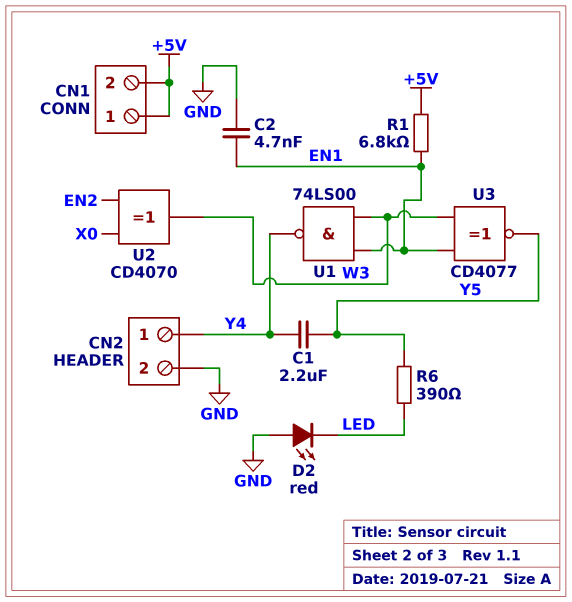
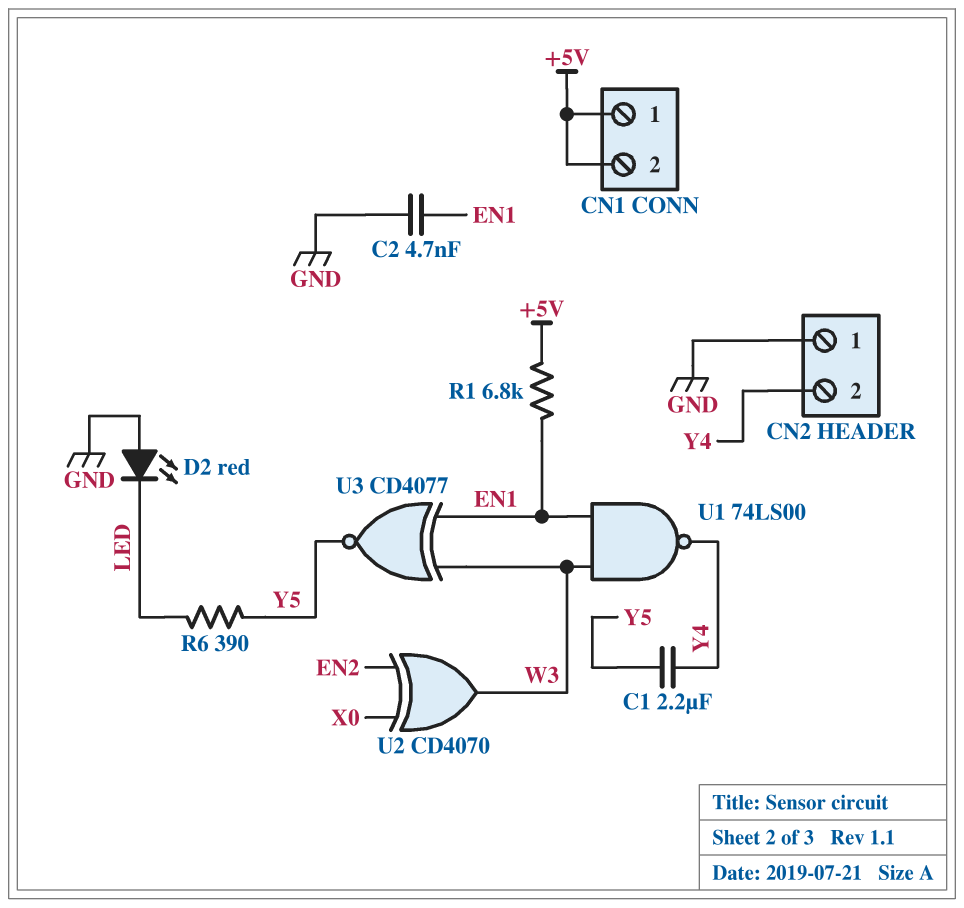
CN2 pin 1: Y4 -> GND
CN2 pin 2: GND -> Y4

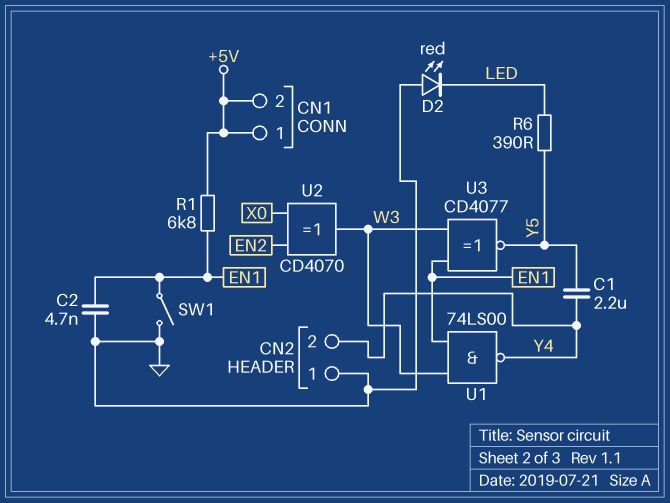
SW1: none -> switch (EN1, GND)

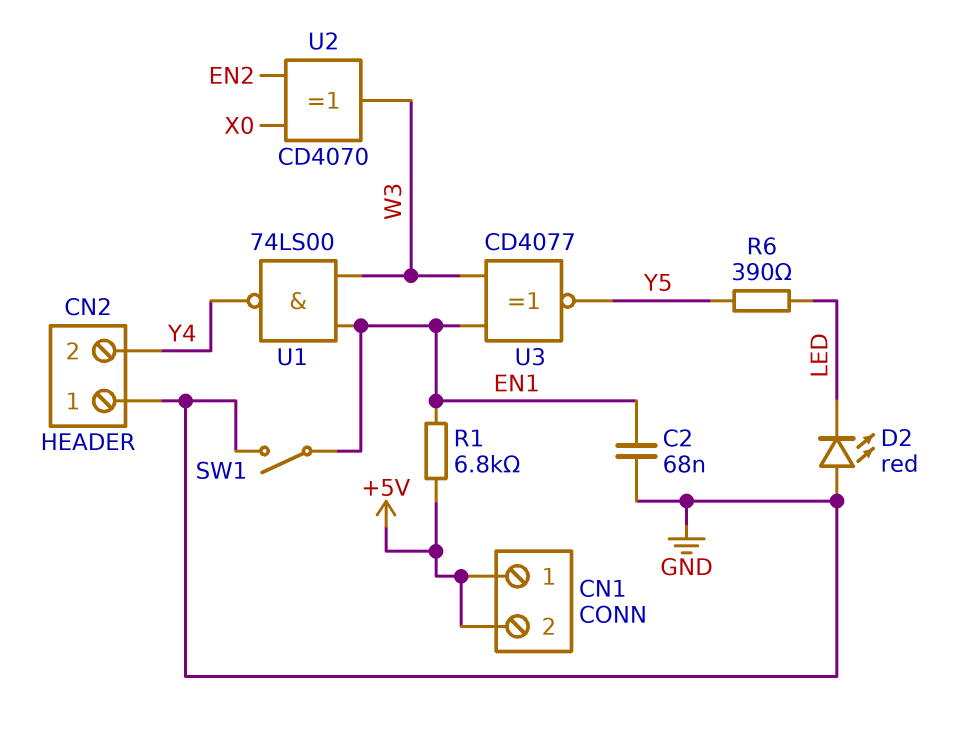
C1: 2.2uF (Y4, Y5) -> none
C2: 4.7nF (EN1, GND) -> 68nF (EN1, GND)

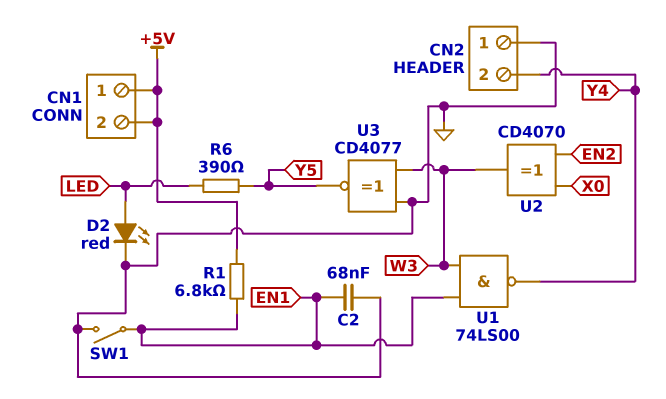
D2: LED red (A GND, K LED) -> LED red (A LED, K GND)
U3: XNOR CD4077 (in EN1, in W3, out Y5) -> XNOR CD4077 (in GND, in W3, out Y5)

